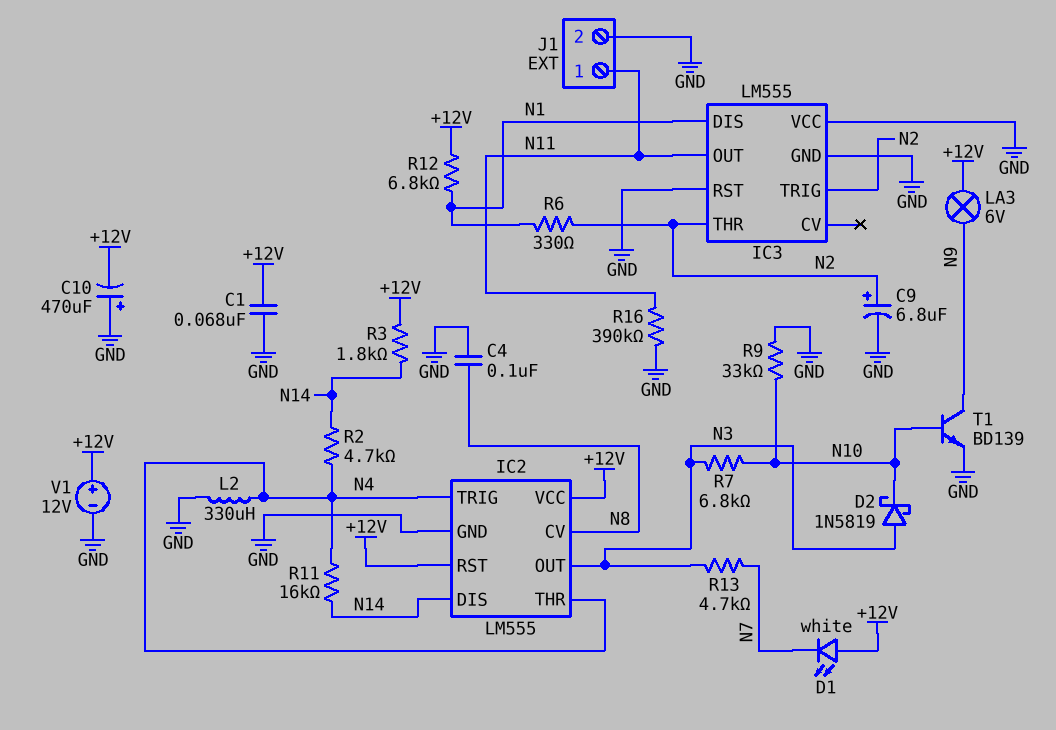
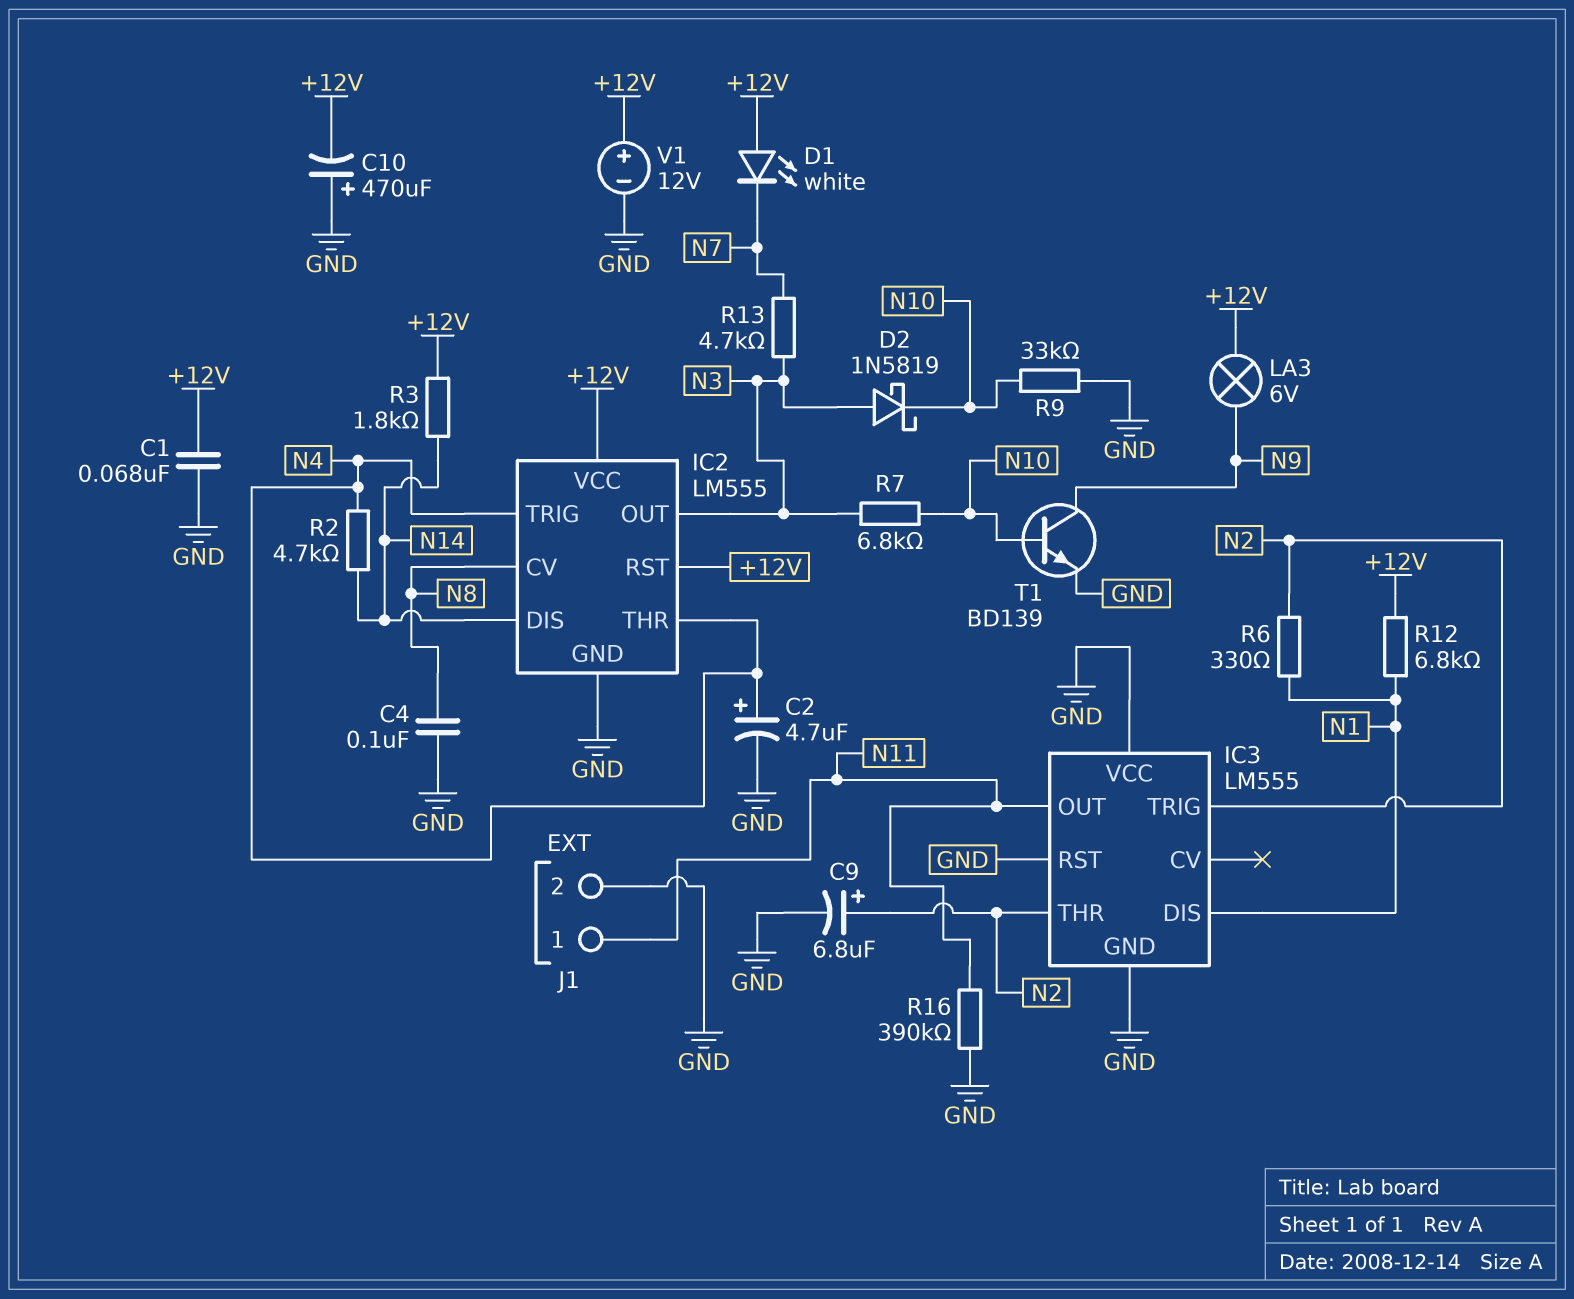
C2: none -> 4.7uF (plus N4, minus GND)
L2: 330uH (GND, N4) -> none
R11: 16k (N4, N14) -> none

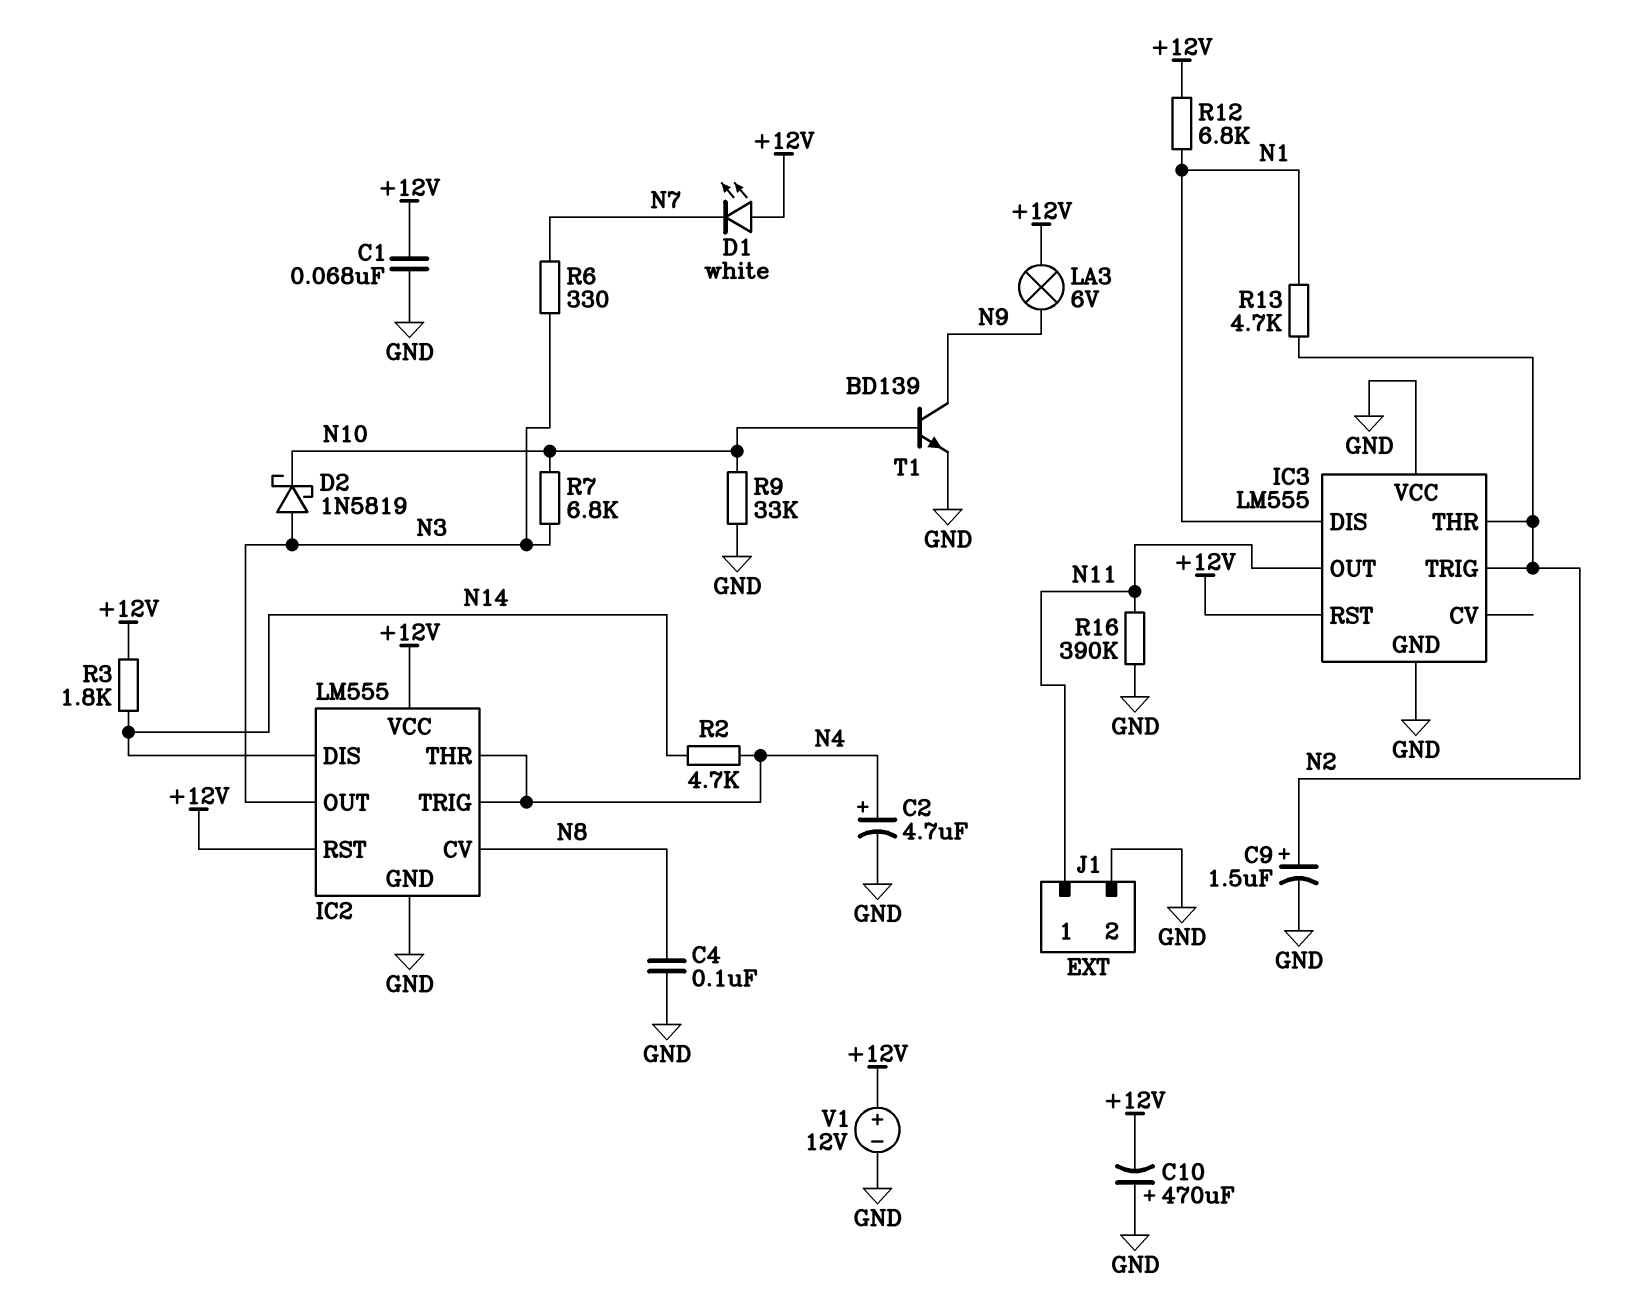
C9: 6.8uF (plus N2, minus GND) -> 1.5uF (plus N2, minus GND)
IC3 pin RST: GND -> +12V
R6: 330 (N1, N2) -> 330 (N3, N7)
R13: 4.7k (N3, N7) -> 4.7k (N1, N2)

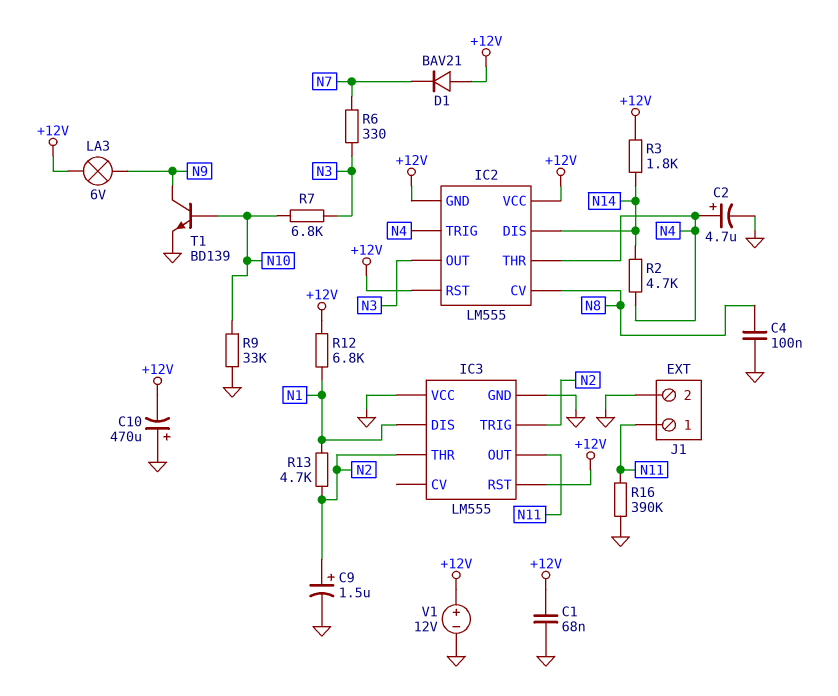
D1: LED white (A +12V, K N7) -> diode BAV21 (A +12V, K N7)
D2: schottky 1N5819 (A N3, K N10) -> none
IC2 pin GND: GND -> +12V

